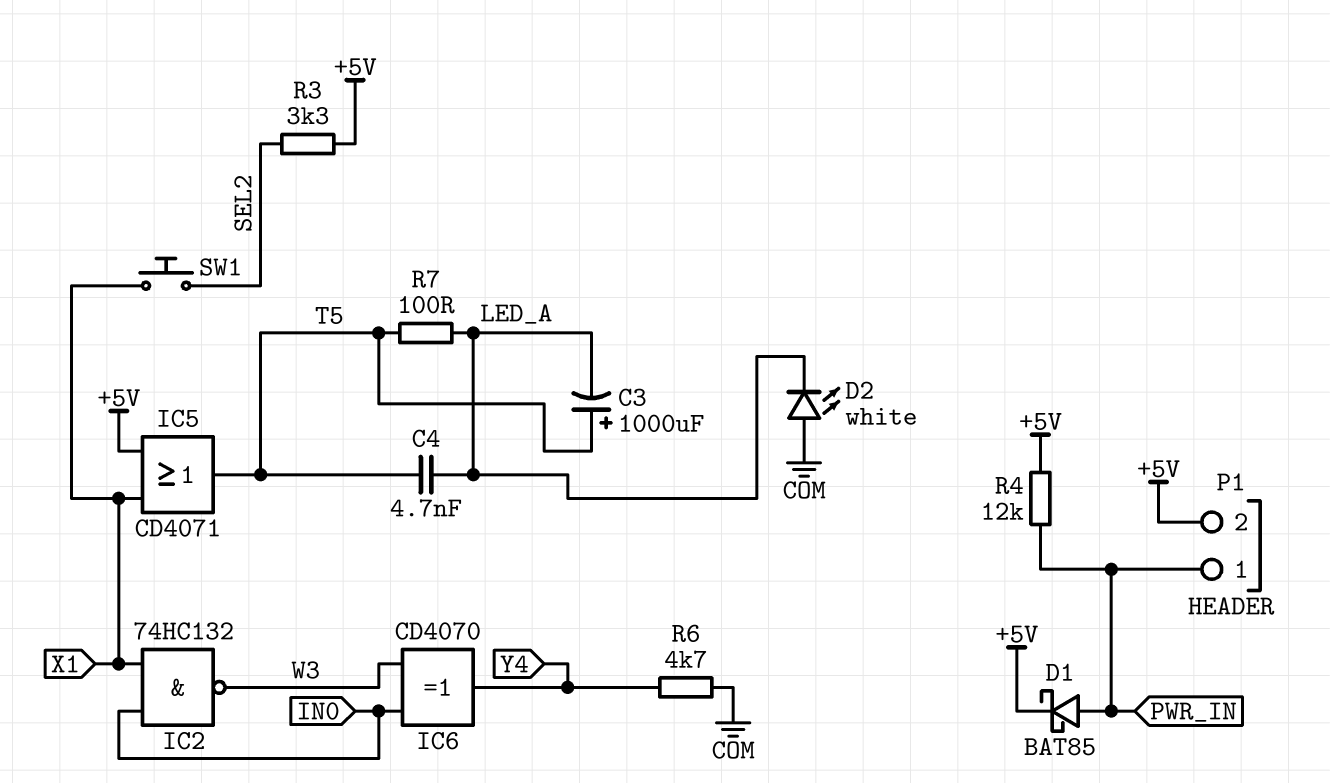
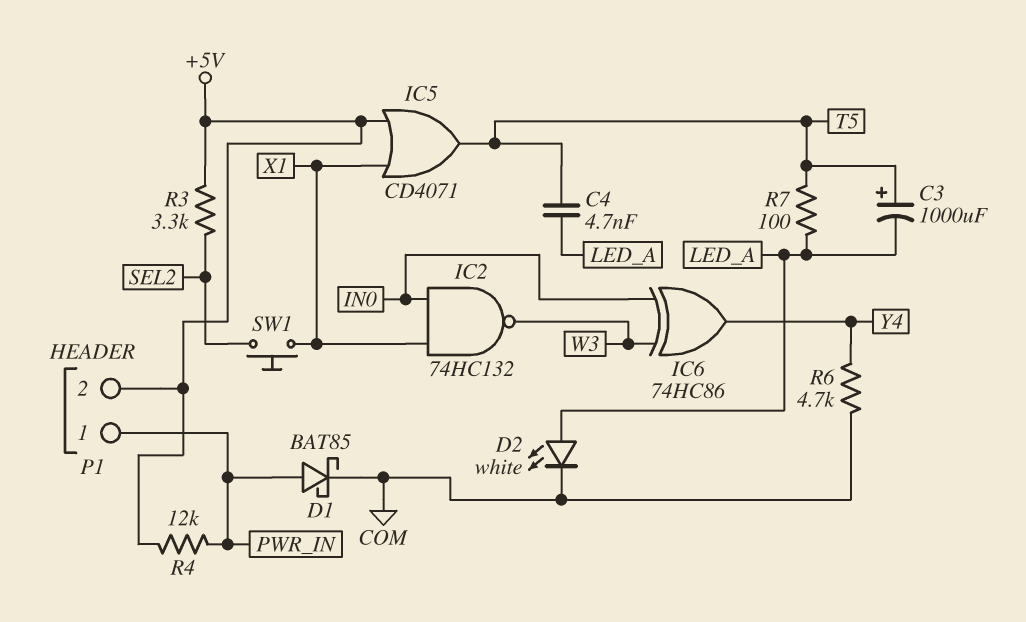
D1: schottky BAT85 (A PWR_IN, K +5V) -> schottky BAT85 (A PWR_IN, K COM)
D2: LED white (A COM, K LED_A) -> LED white (A LED_A, K COM)
IC6: XOR CD4070 (in IN0, in W3, out Y4) -> XOR 74HC86 (in IN0, in W3, out Y4)

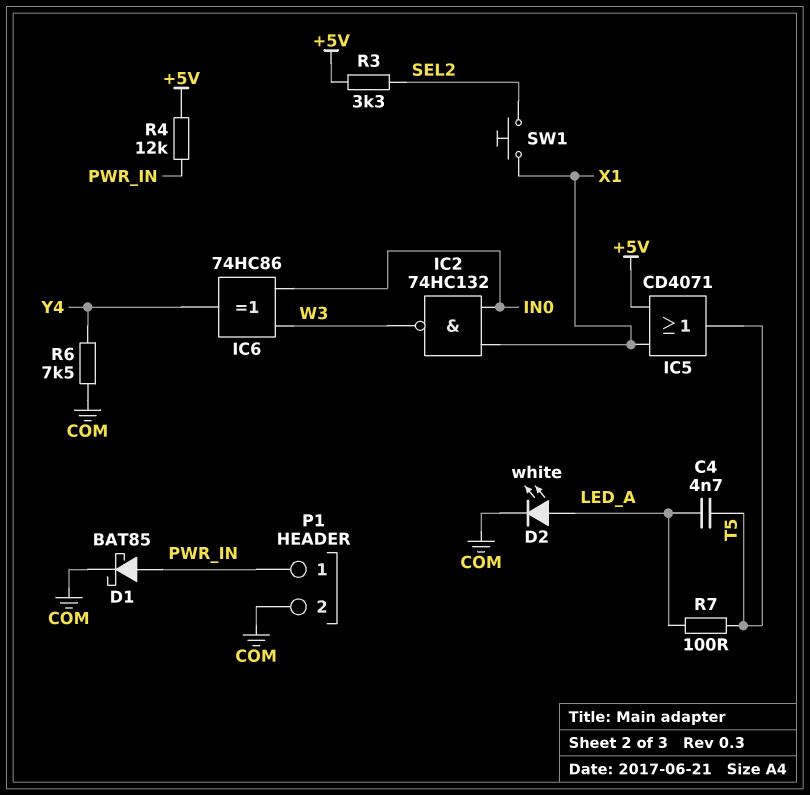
C3: 1000uF (plus T5, minus LED_A) -> none
P1 pin 2: +5V -> COM
R6: 4.7k (COM, Y4) -> 7.5k (COM, Y4)

